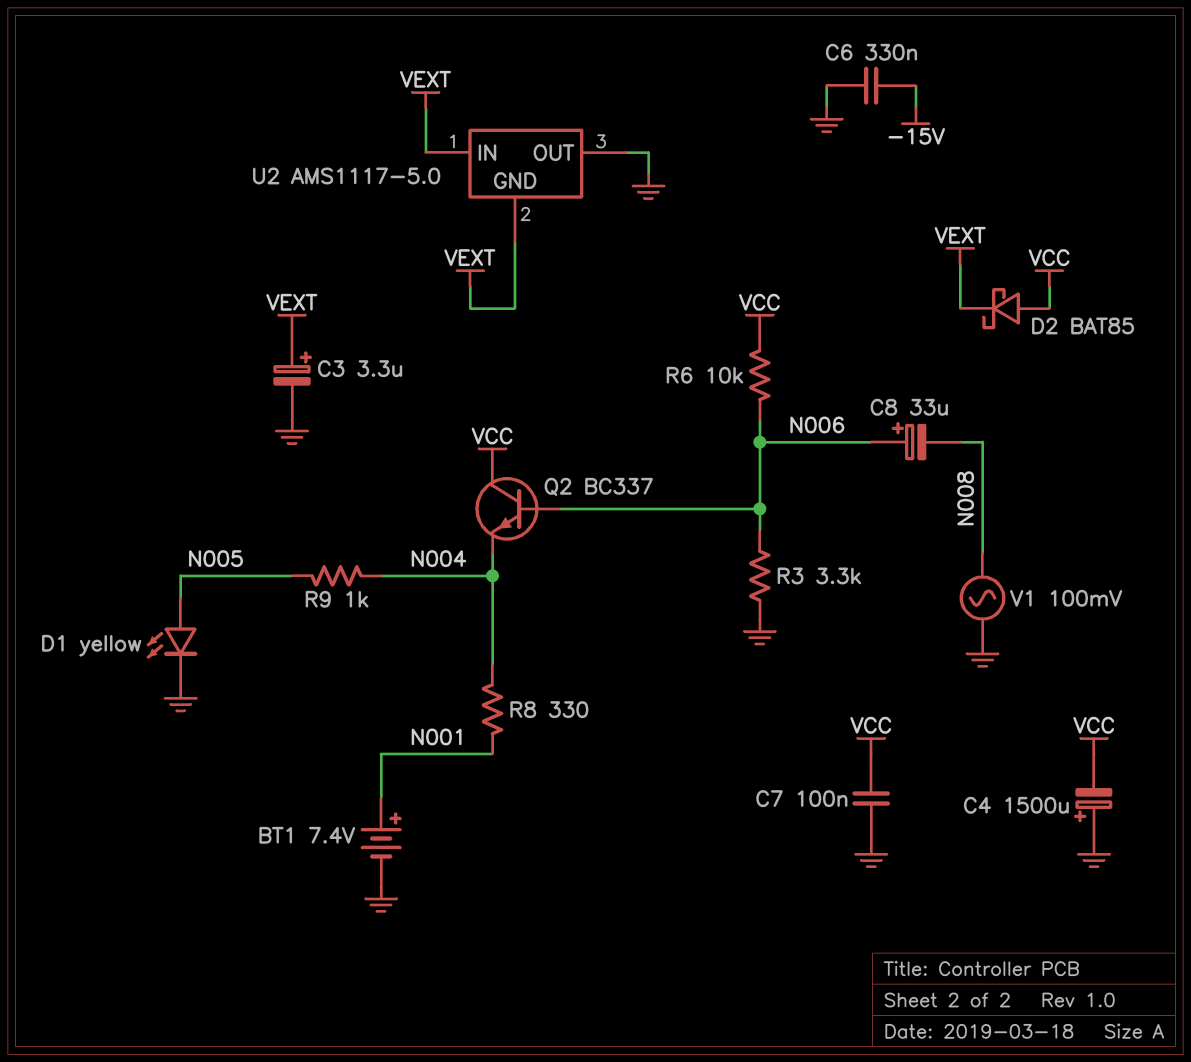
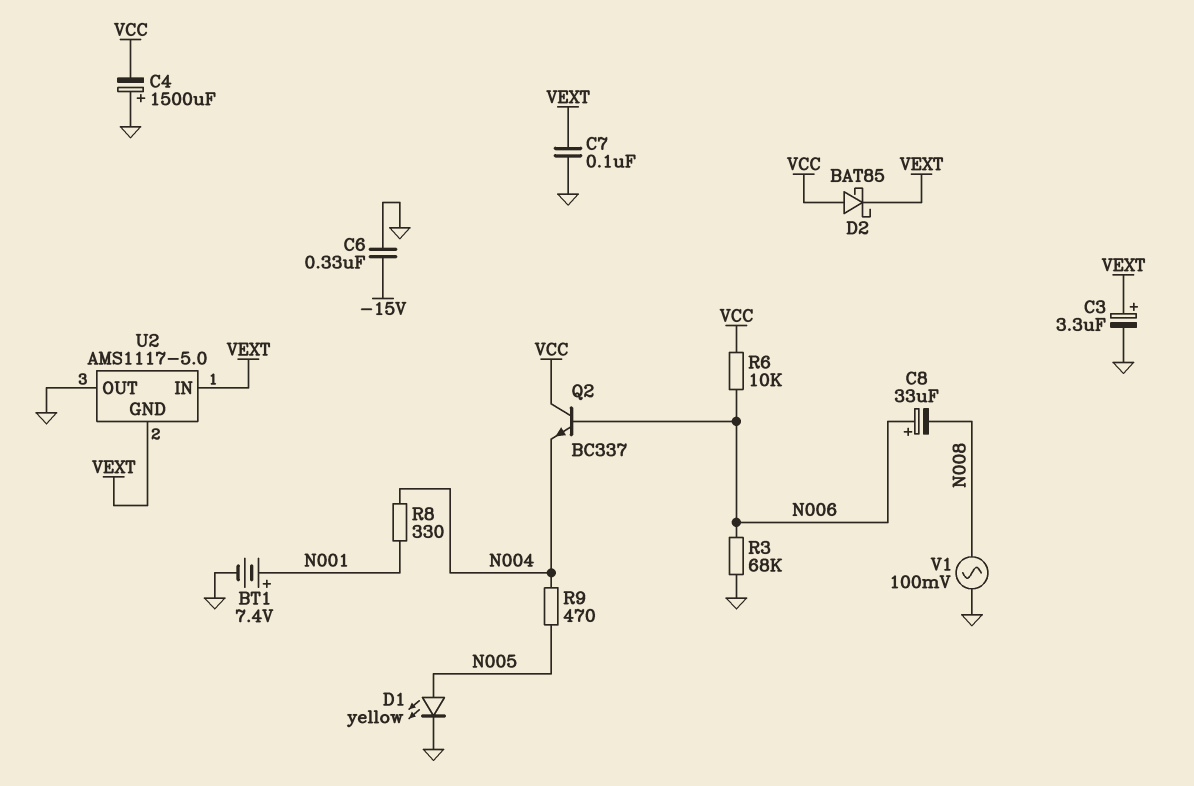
C7: 100nF (GND, VCC) -> 100nF (GND, VEXT)
R3: 3.3k (GND, N006) -> 68k (GND, N006)
R9: 1k (N004, N005) -> 470 (N004, N005)

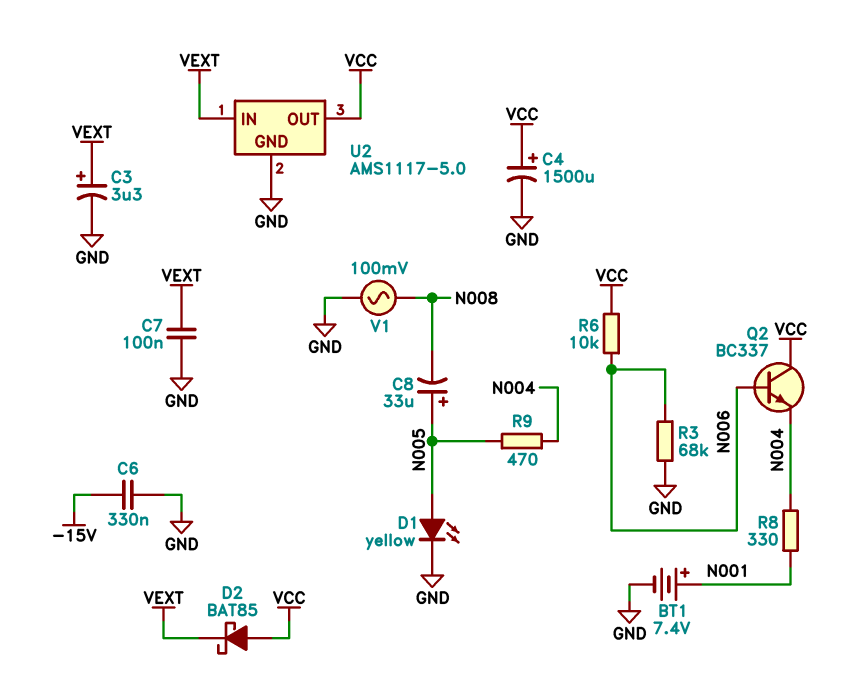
C4: 1500uF (plus GND, minus VCC) -> 1500uF (plus VCC, minus GND)
C8: 33uF (plus N006, minus N008) -> 33uF (plus N005, minus N008)
U2 pin GND: VEXT -> GND
U2 pin OUT: GND -> VCC

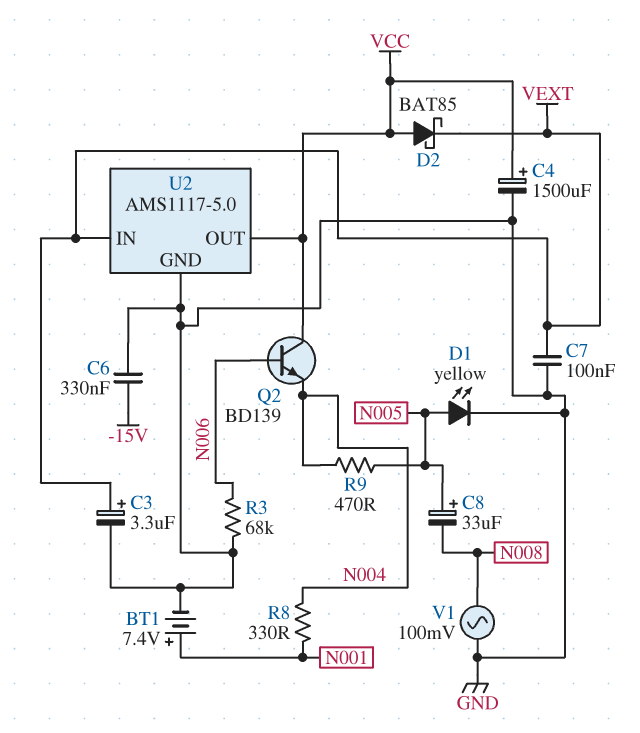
Q2: NPN BC337 (B N006, C VCC, E N004) -> NPN BD139 (B N006, C VCC, E N004)
R6: 10k (N006, VCC) -> none

